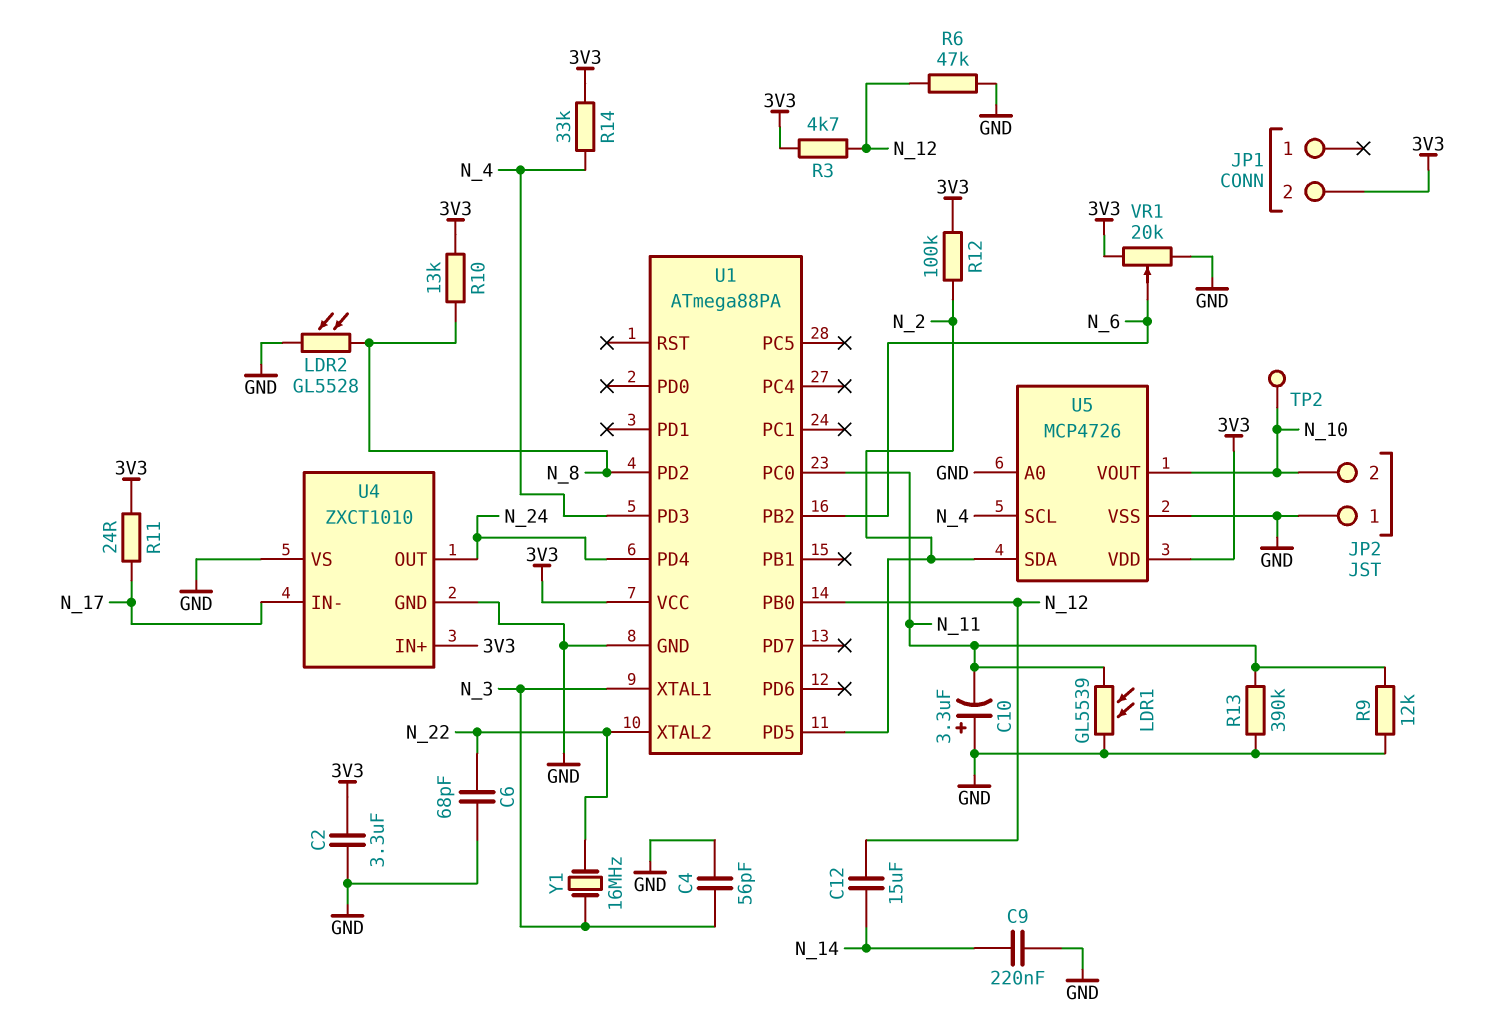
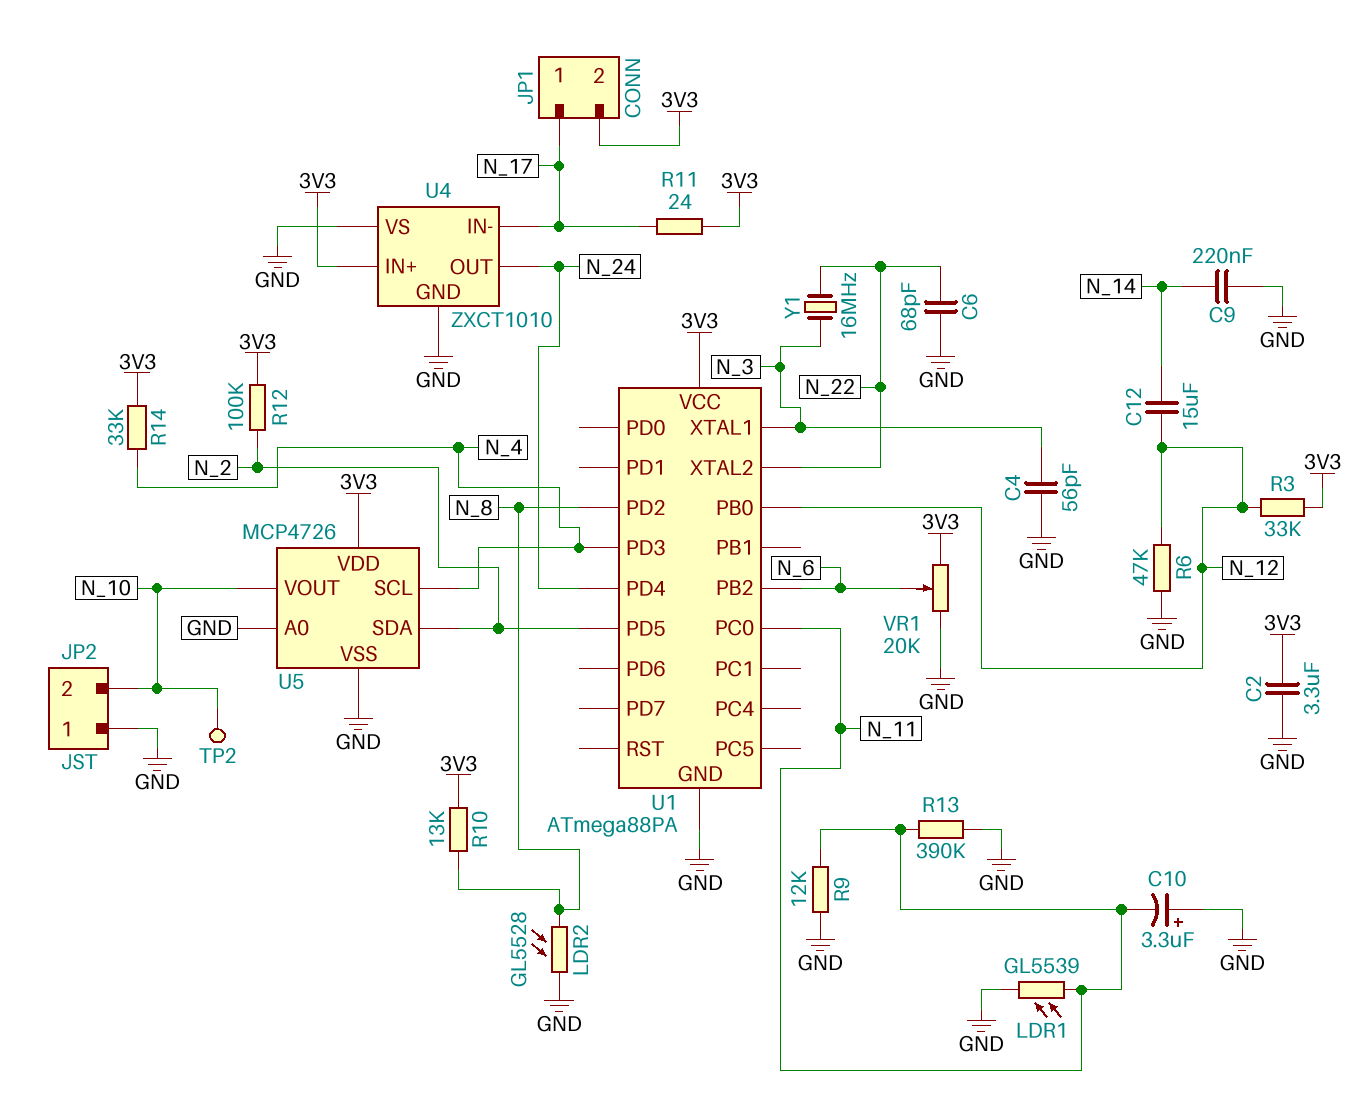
JP1 pin 1: none -> N_17
R3: 4.7k (3V3, N_12) -> 33k (3V3, N_12)

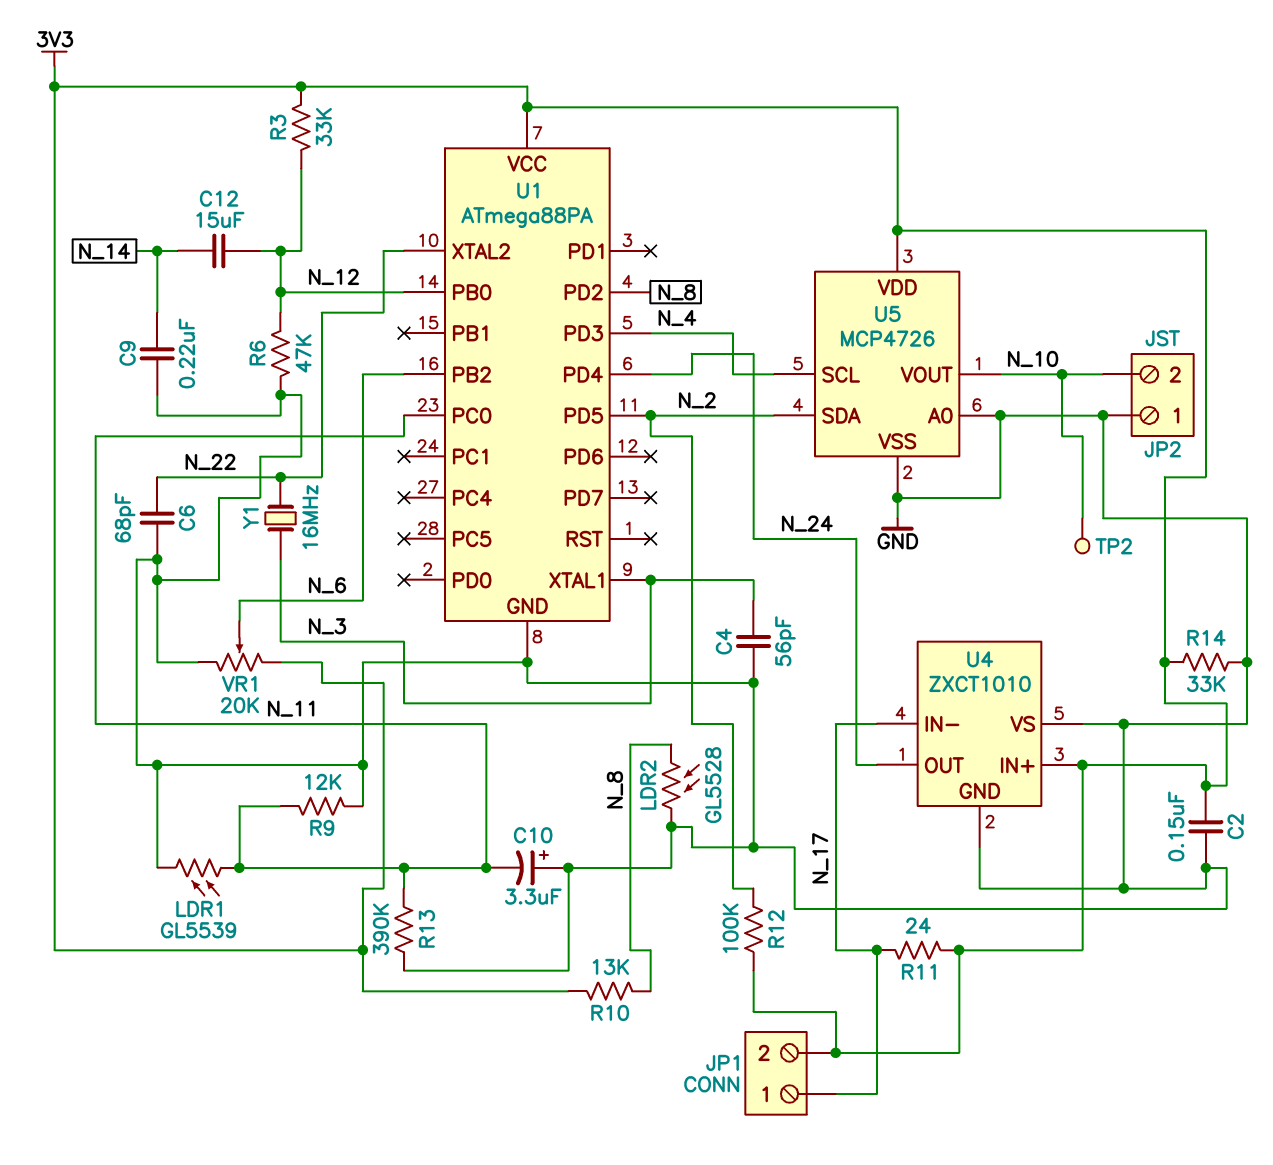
C2: 3.3uF (3V3, GND) -> 150nF (3V3, GND)
R14: 33k (3V3, N_4) -> 33k (3V3, GND)

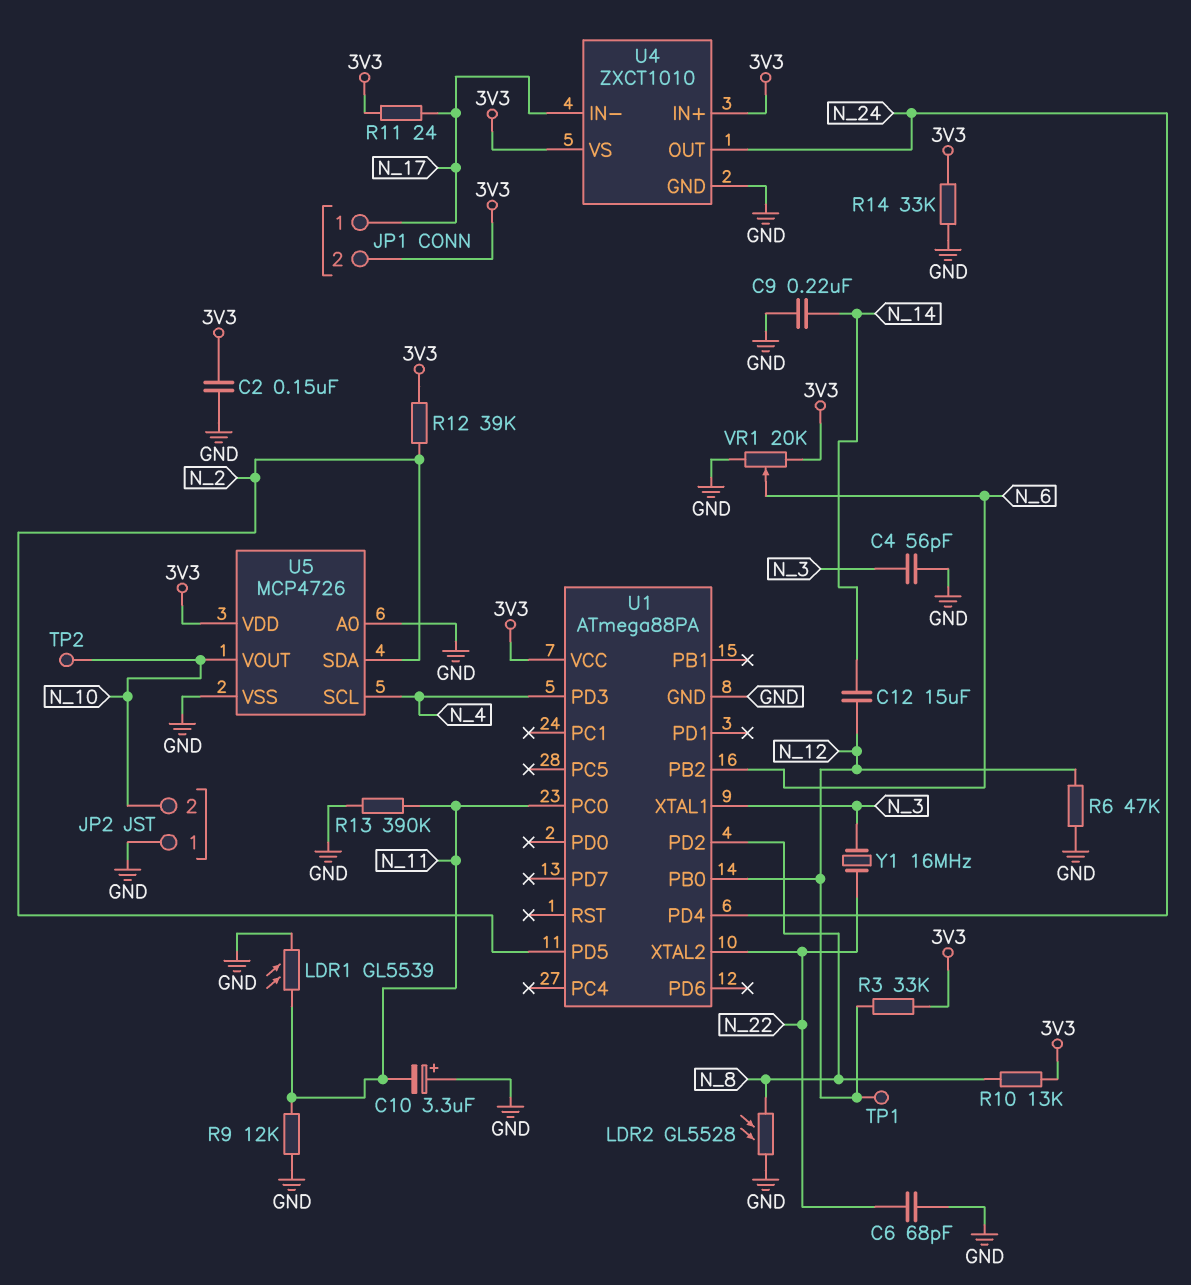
R12: 100k (3V3, N_2) -> 39k (3V3, N_2)
TP1: none -> test point (N_12)
U4 pin VS: GND -> 3V3

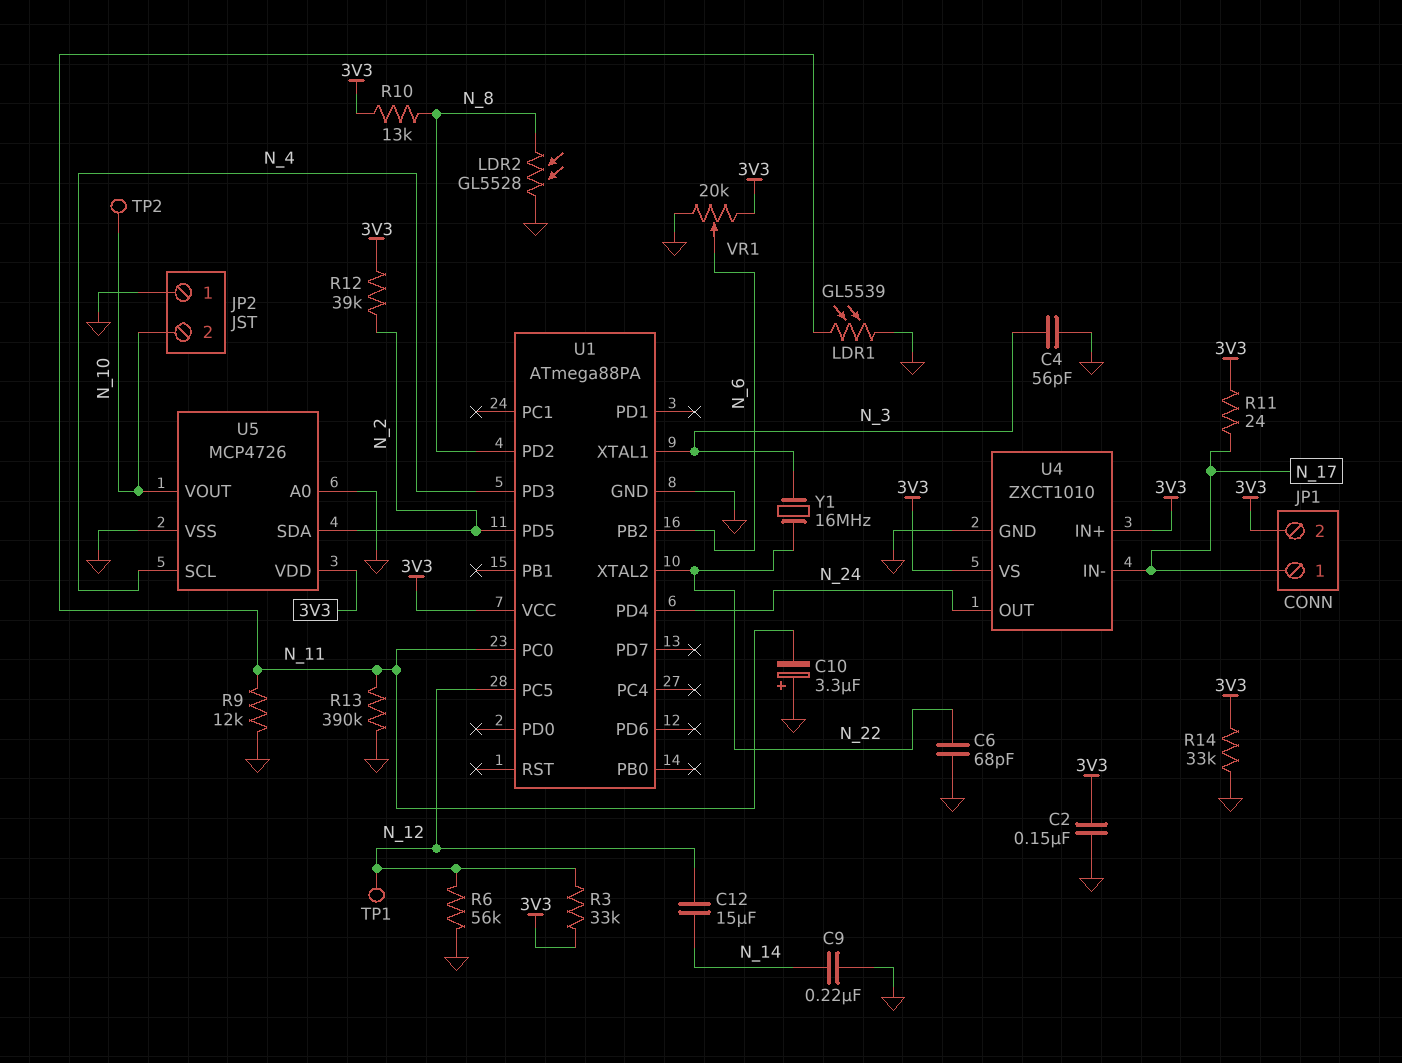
R6: 47k (GND, N_12) -> 56k (GND, N_12)
U1 pin PB0: N_12 -> none
U1 pin PC5: none -> N_12

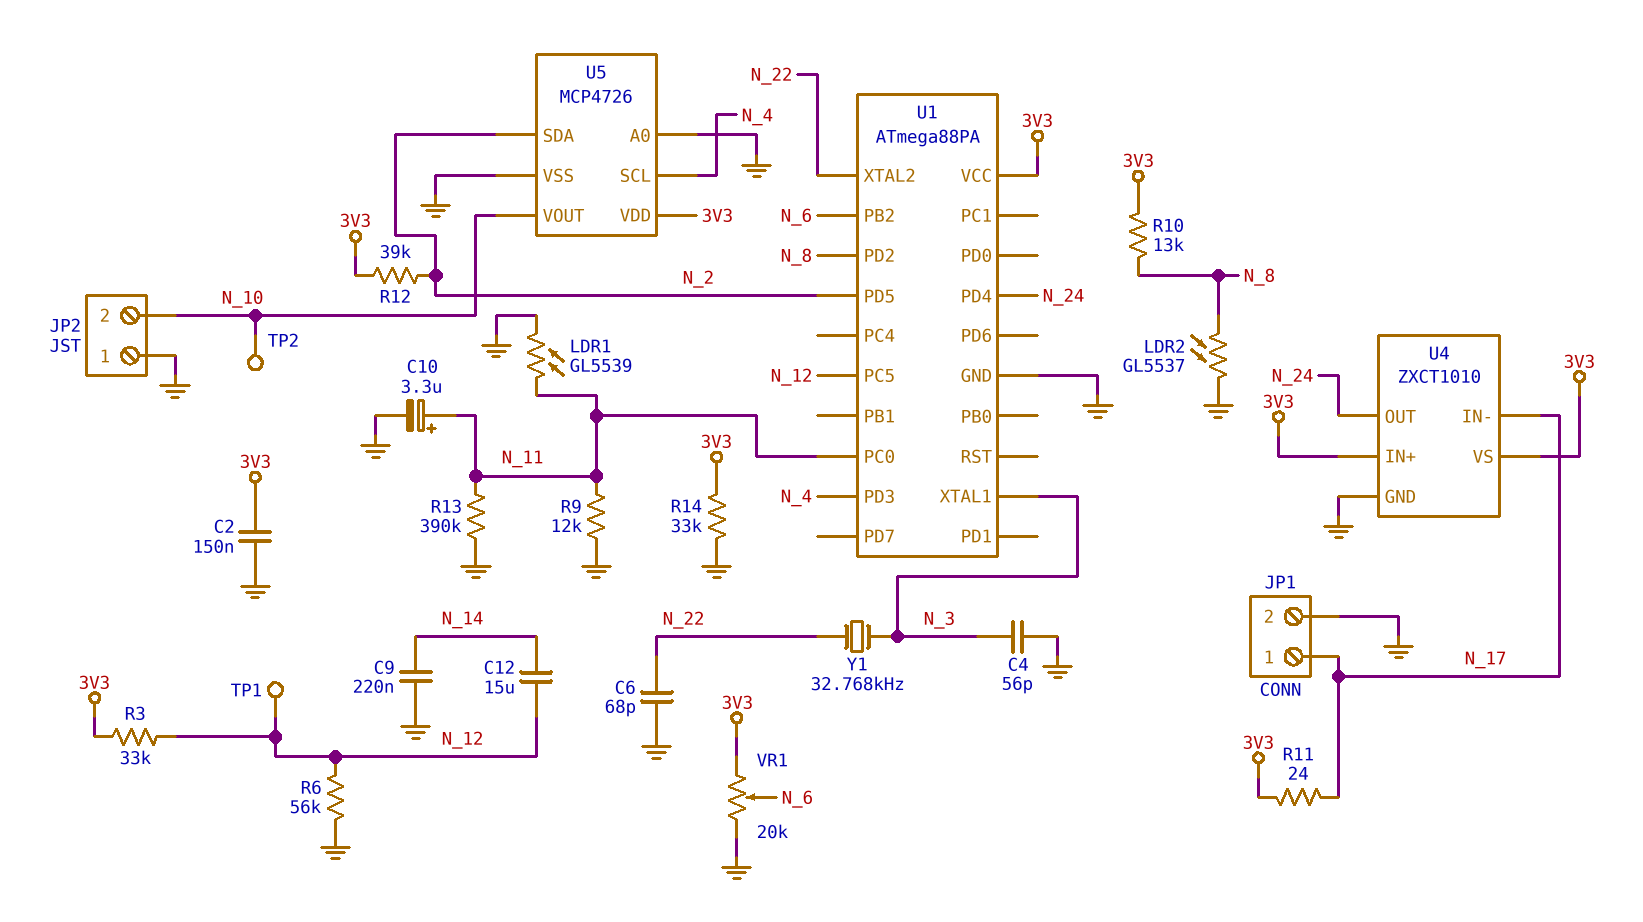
C10: 3.3uF (plus GND, minus N_11) -> 3.3uF (plus N_11, minus GND)
JP1 pin 2: 3V3 -> GND
LDR2: GL5528 (GND, N_8) -> GL5537 (GND, N_8)
Y1: 16MHz (N_3, N_22) -> 32.768kHz (N_3, N_22)

